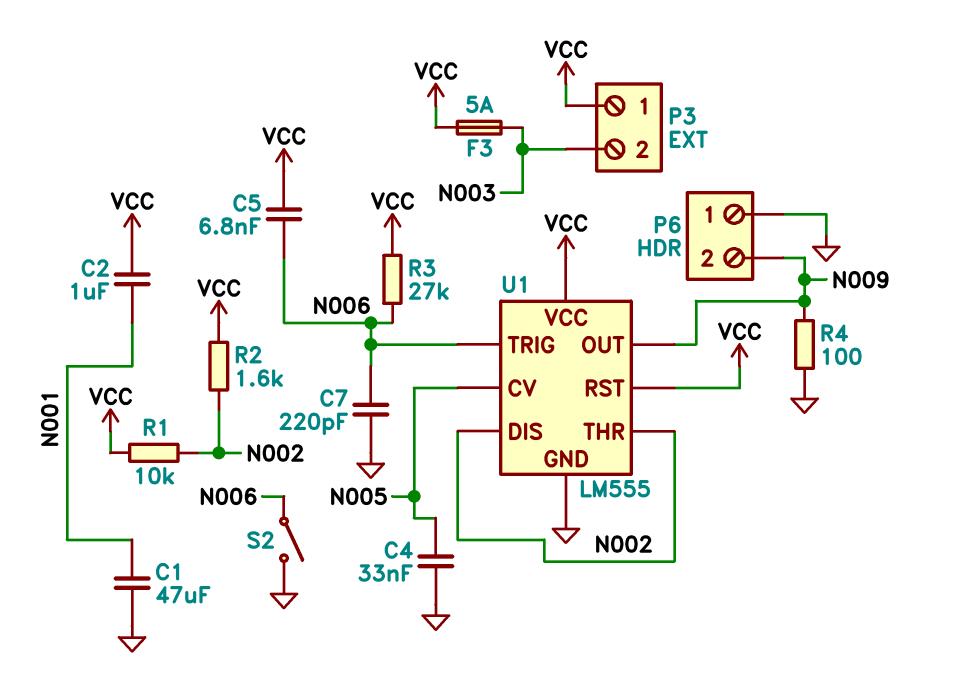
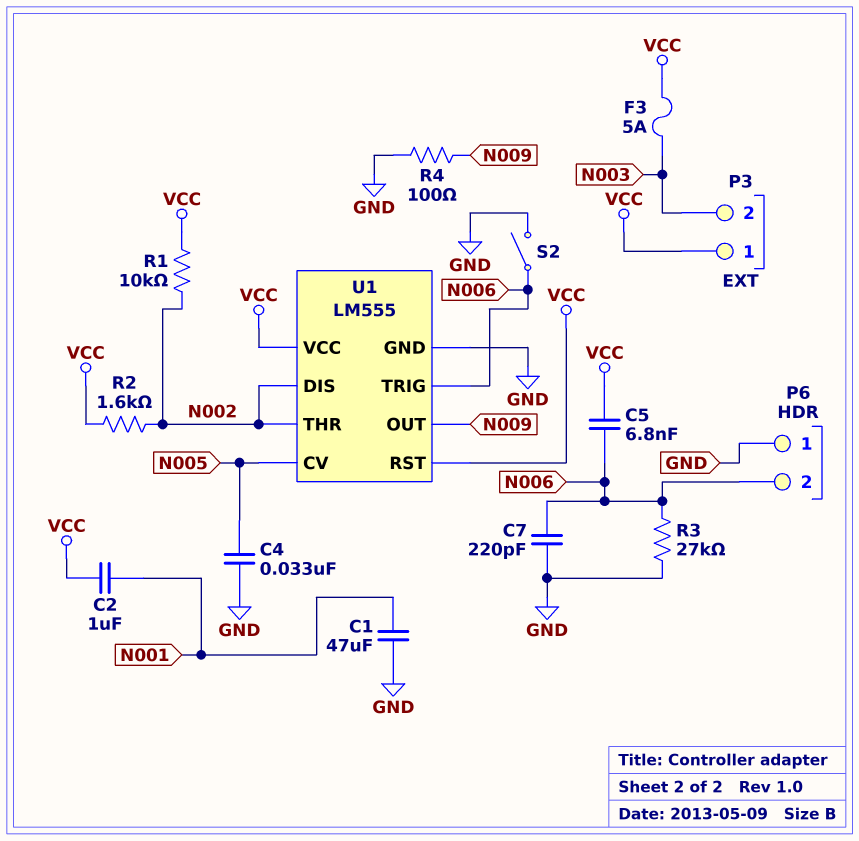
P6 pin 2: N009 -> N006
R3: 27k (N006, VCC) -> 27k (GND, N006)

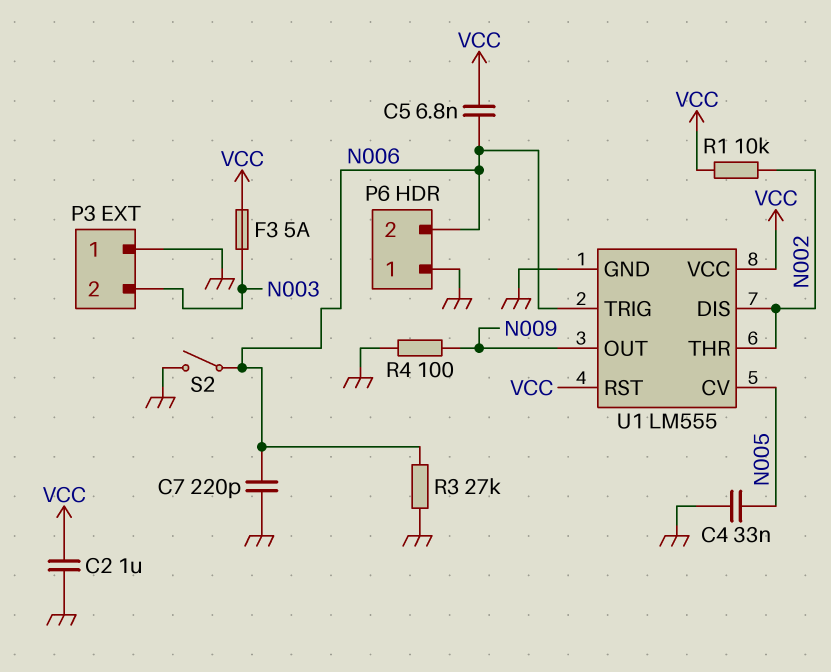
C1: 47uF (GND, N001) -> none
C2: 1uF (N001, VCC) -> 1uF (GND, VCC)
P3 pin 1: VCC -> GND
R2: 1.6k (N002, VCC) -> none

